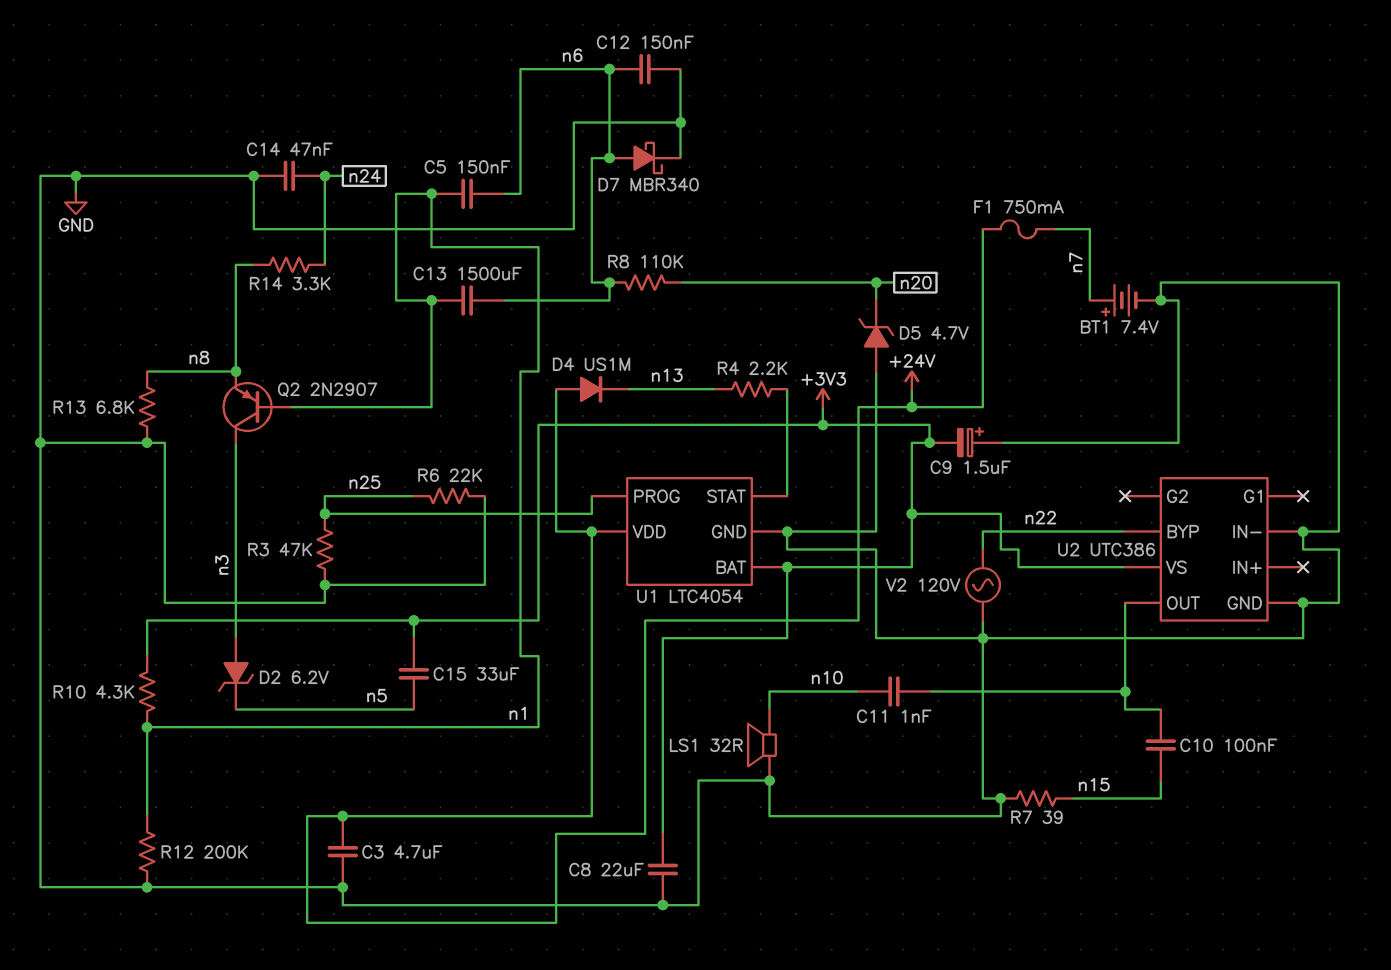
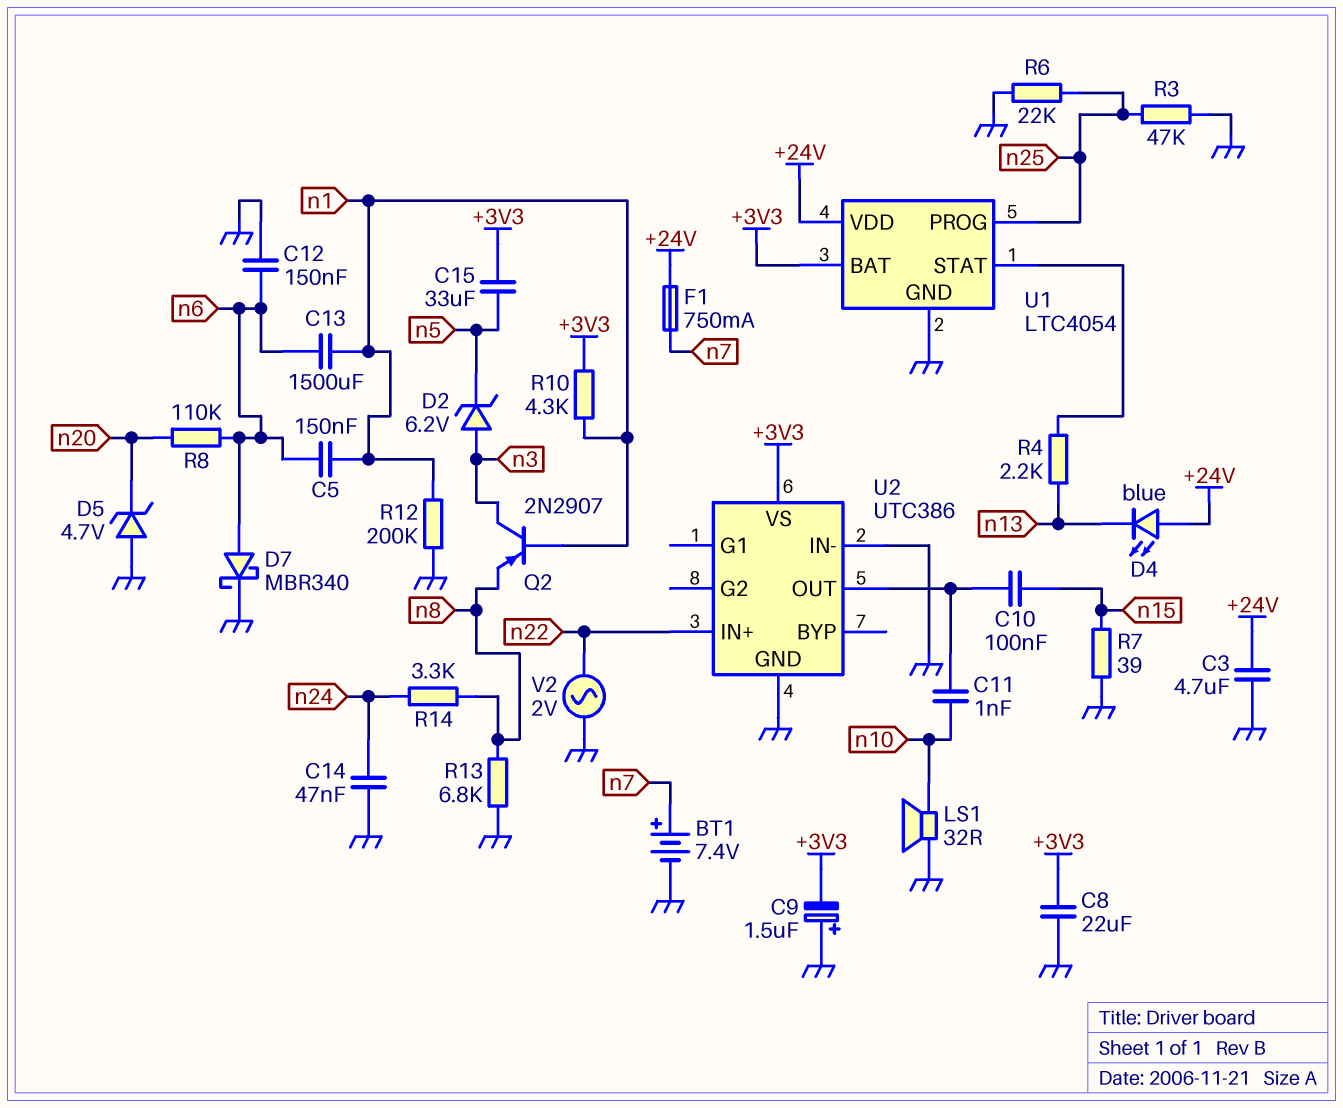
D4: diode US1M (A +24V, K n13) -> LED blue (A +24V, K n13)
U2 pin BYP: n22 -> none
U2 pin IN+: none -> n22
V2: AC 120V (GND, n22) -> AC 2V (GND, n22)

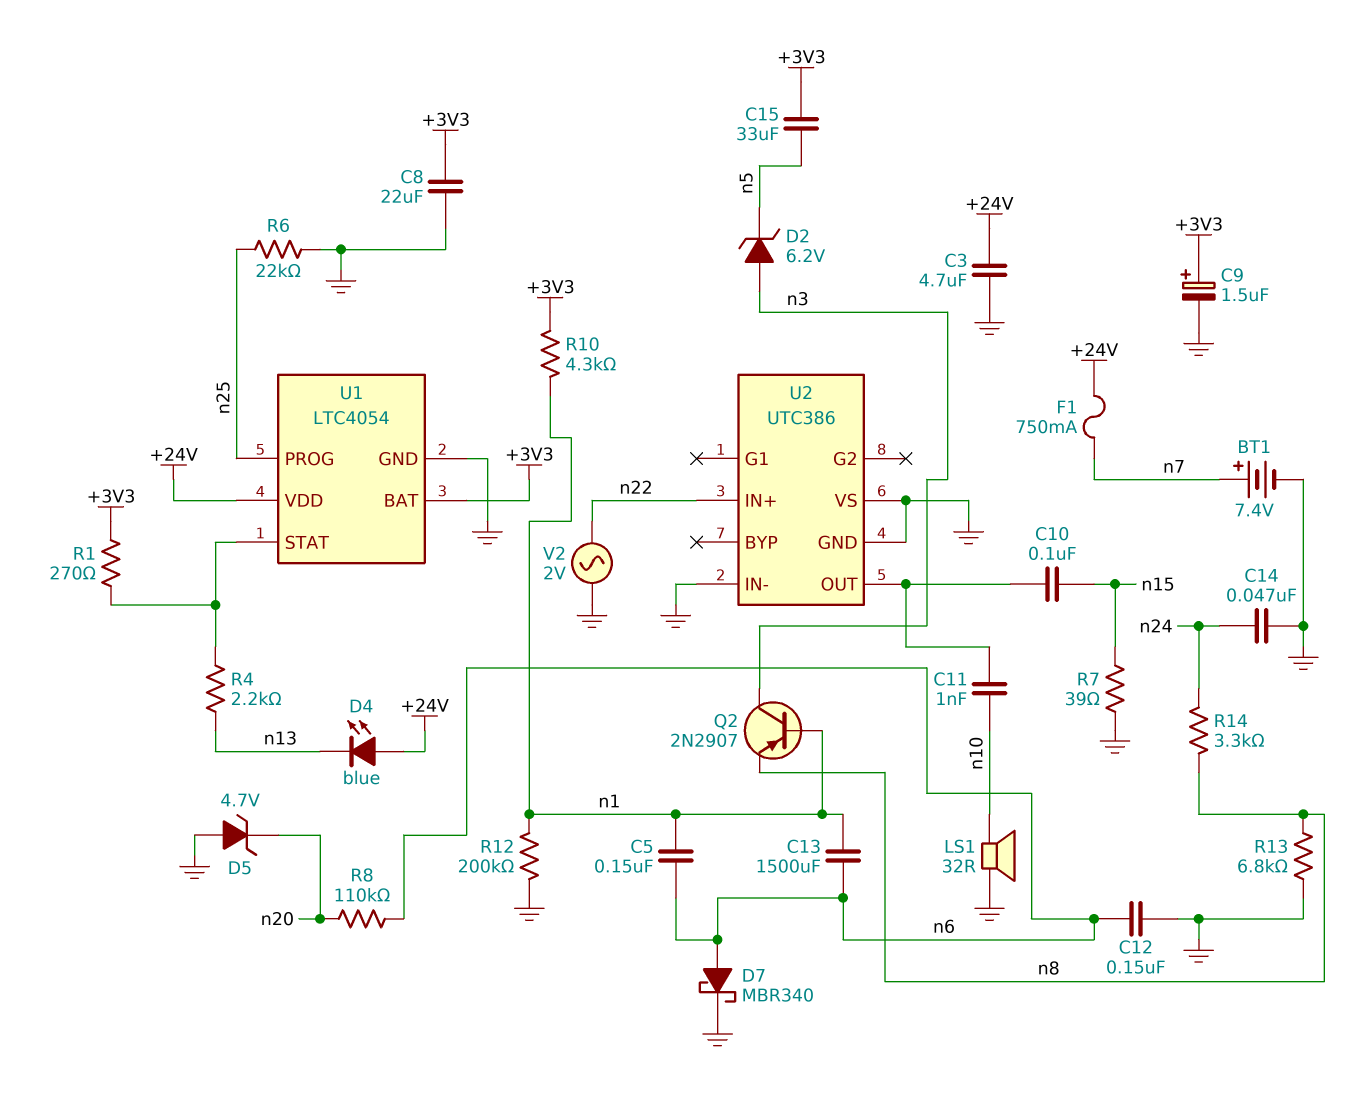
C9: 1.5uF (plus GND, minus +3V3) -> 1.5uF (plus +3V3, minus GND)
R1: none -> 270 (+3V3, U1/STAT)
R3: 47k (GND, n25) -> none
U2 pin VS: +3V3 -> GND

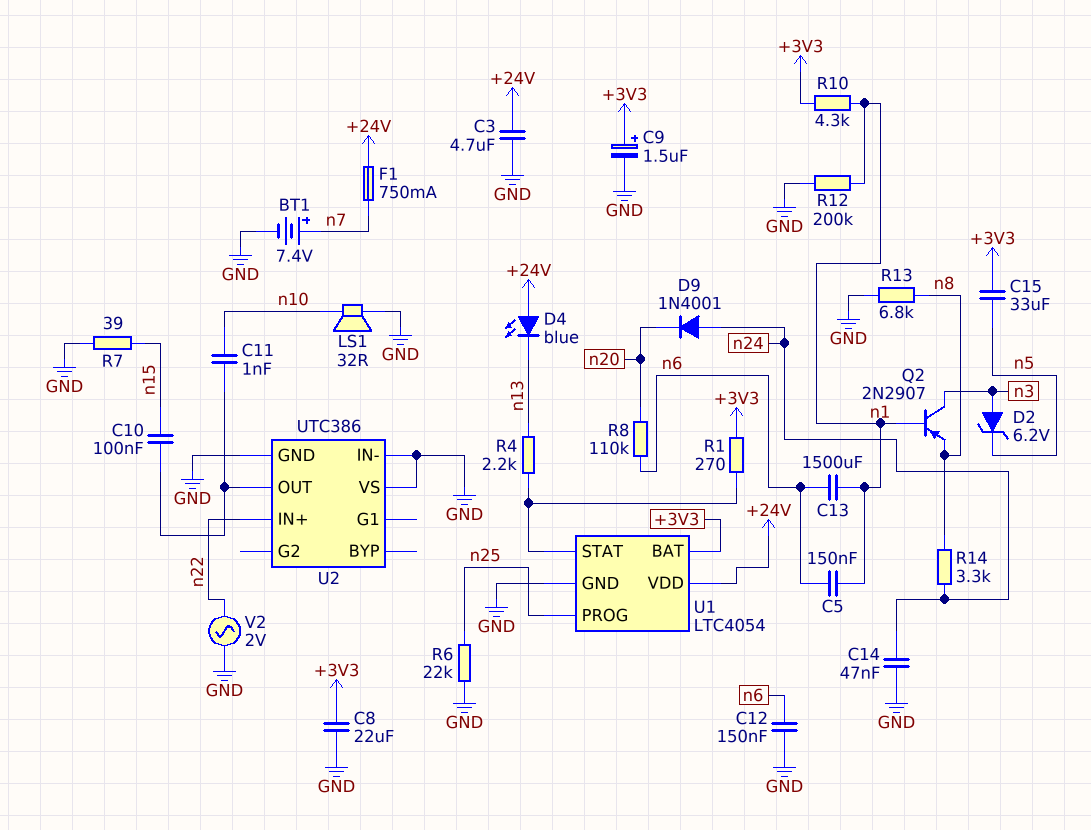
D5: zener 4.7V (A GND, K n20) -> none
D7: schottky MBR340 (A n6, K GND) -> none
D9: none -> diode 1N4001 (A n24, K n20)

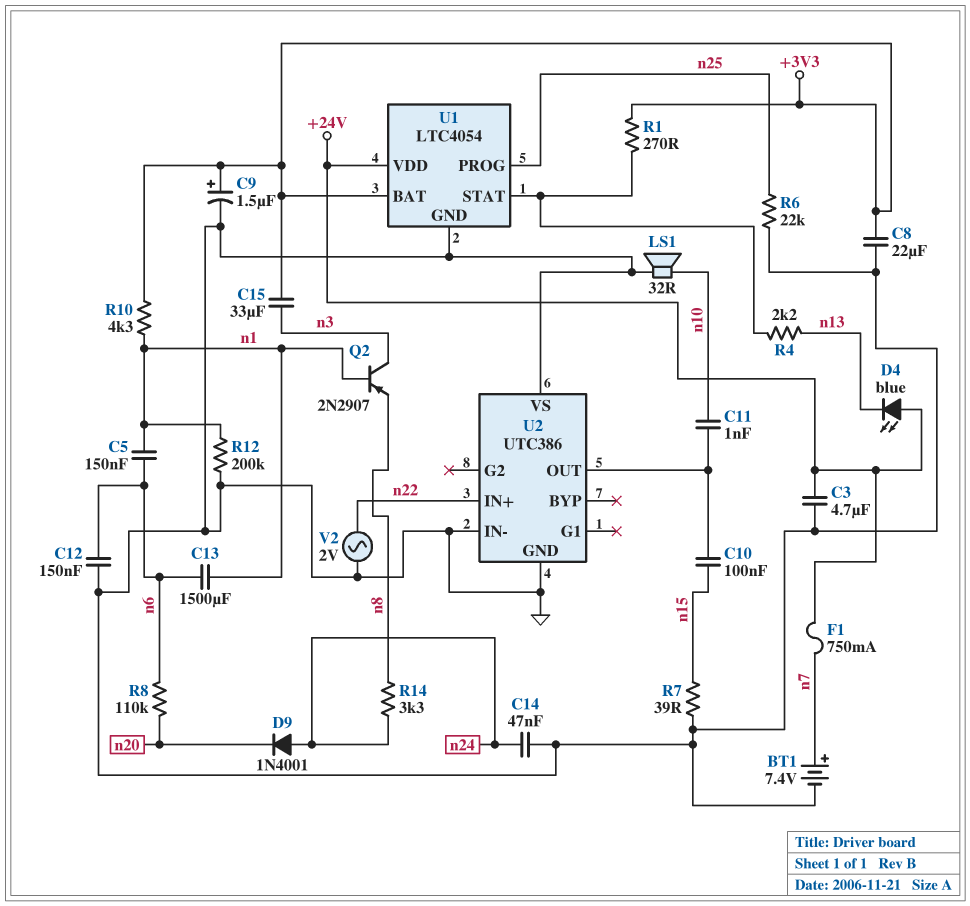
C15: 33uF (+3V3, n5) -> 33uF (+3V3, n3)
D2: zener 6.2V (A n3, K n5) -> none
R13: 6.8k (GND, n8) -> none

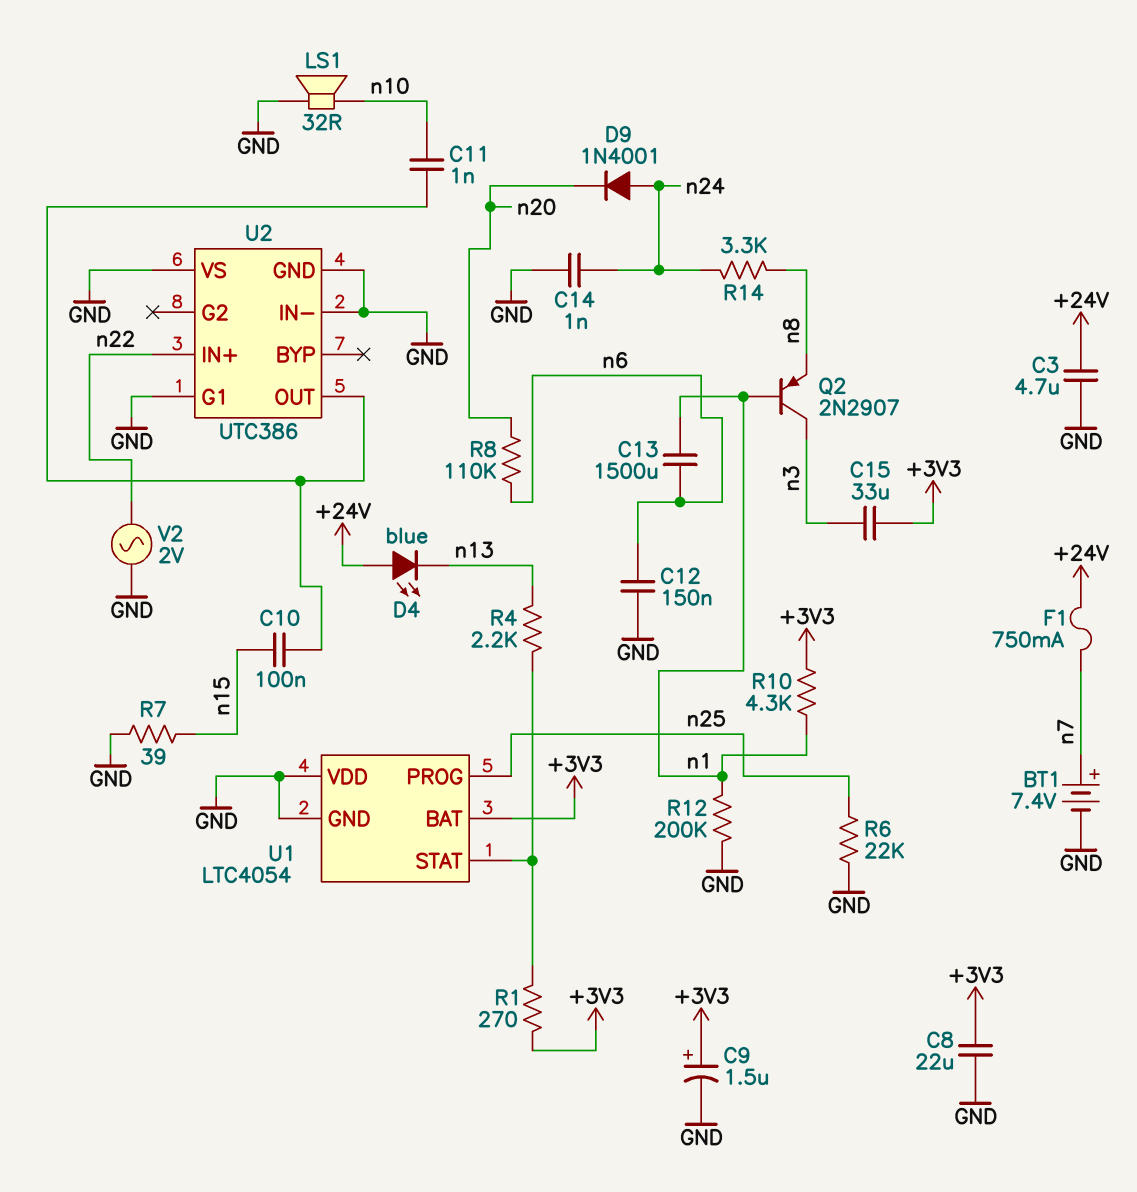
C5: 150nF (n1, n6) -> none
C14: 47nF (GND, n24) -> 1nF (GND, n24)
U1 pin VDD: +24V -> GND
U2 pin G1: none -> GND

